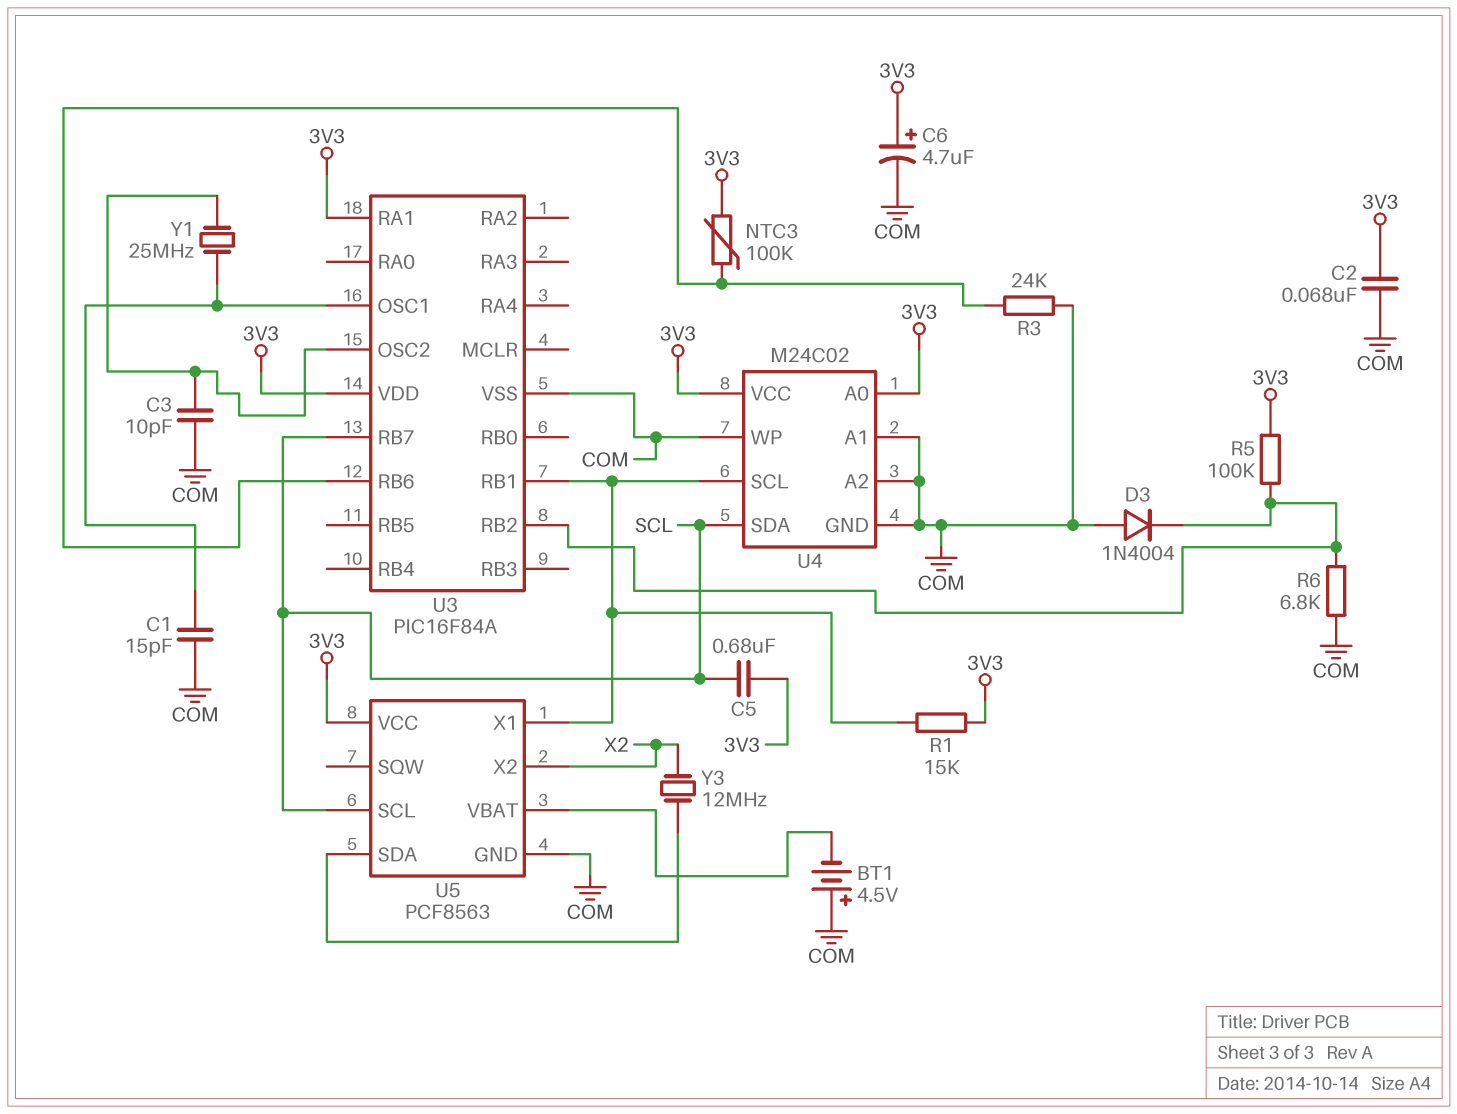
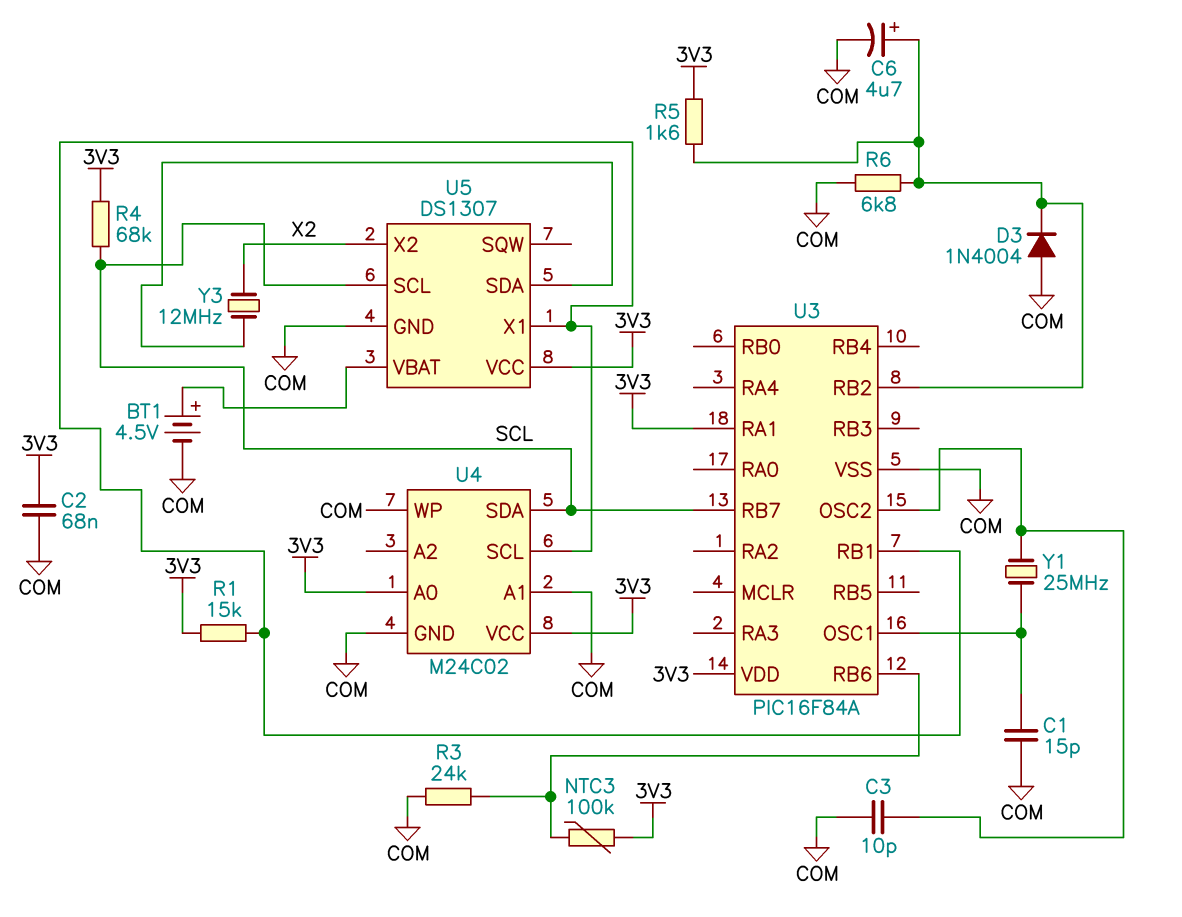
BT1: 4.5V (plus COM, minus U5/VBAT) -> 4.5V (plus U5/VBAT, minus COM)
C5: 680nF (3V3, SCL) -> none
C6: 4.7uF (plus 3V3, minus COM) -> 4.7uF (plus U3/RB2, minus COM)
R4: none -> 68k (3V3, SCL)
R5: 100k (3V3, U3/RB2) -> 1.6k (3V3, U3/RB2)
U4 pin A2: COM -> none
U5: PCF8563 -> DS1307

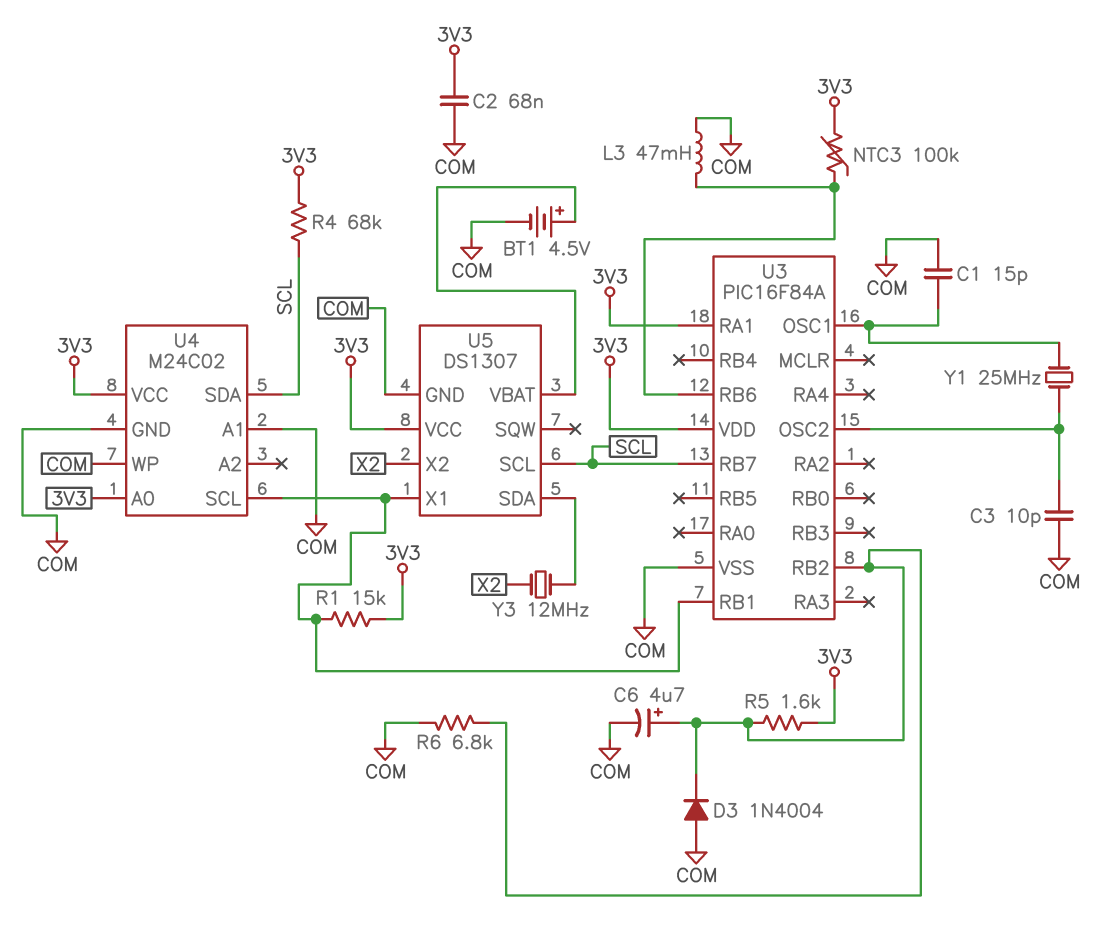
L3: none -> 47mH (COM, U3/RB6)
R3: 24k (COM, U3/RB6) -> none

